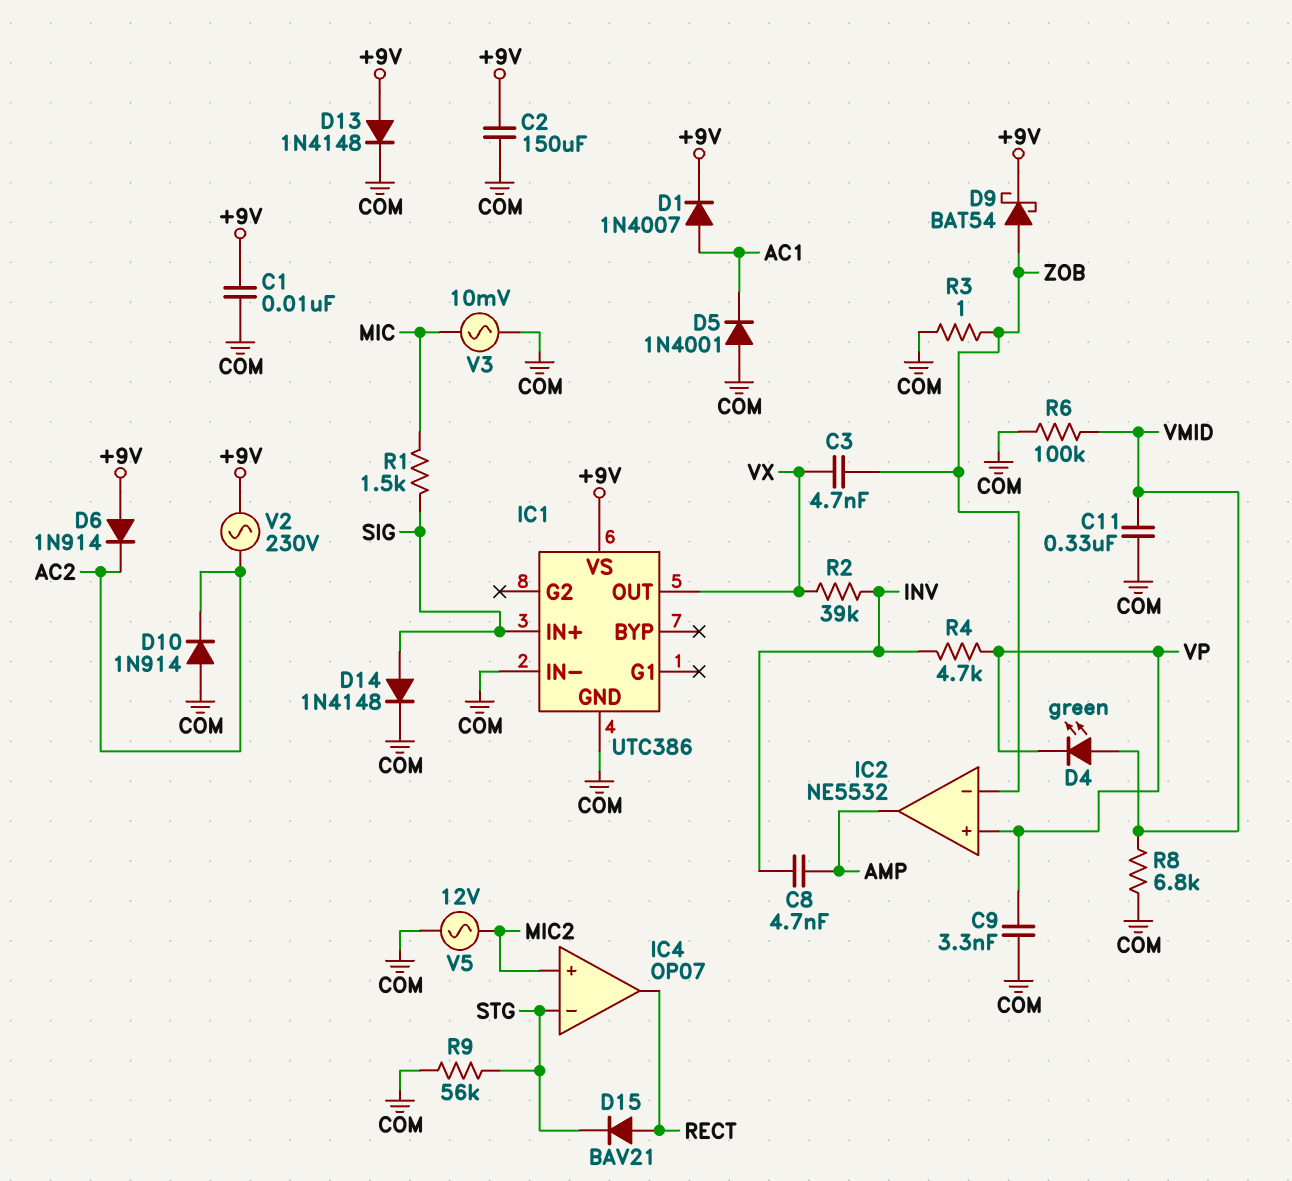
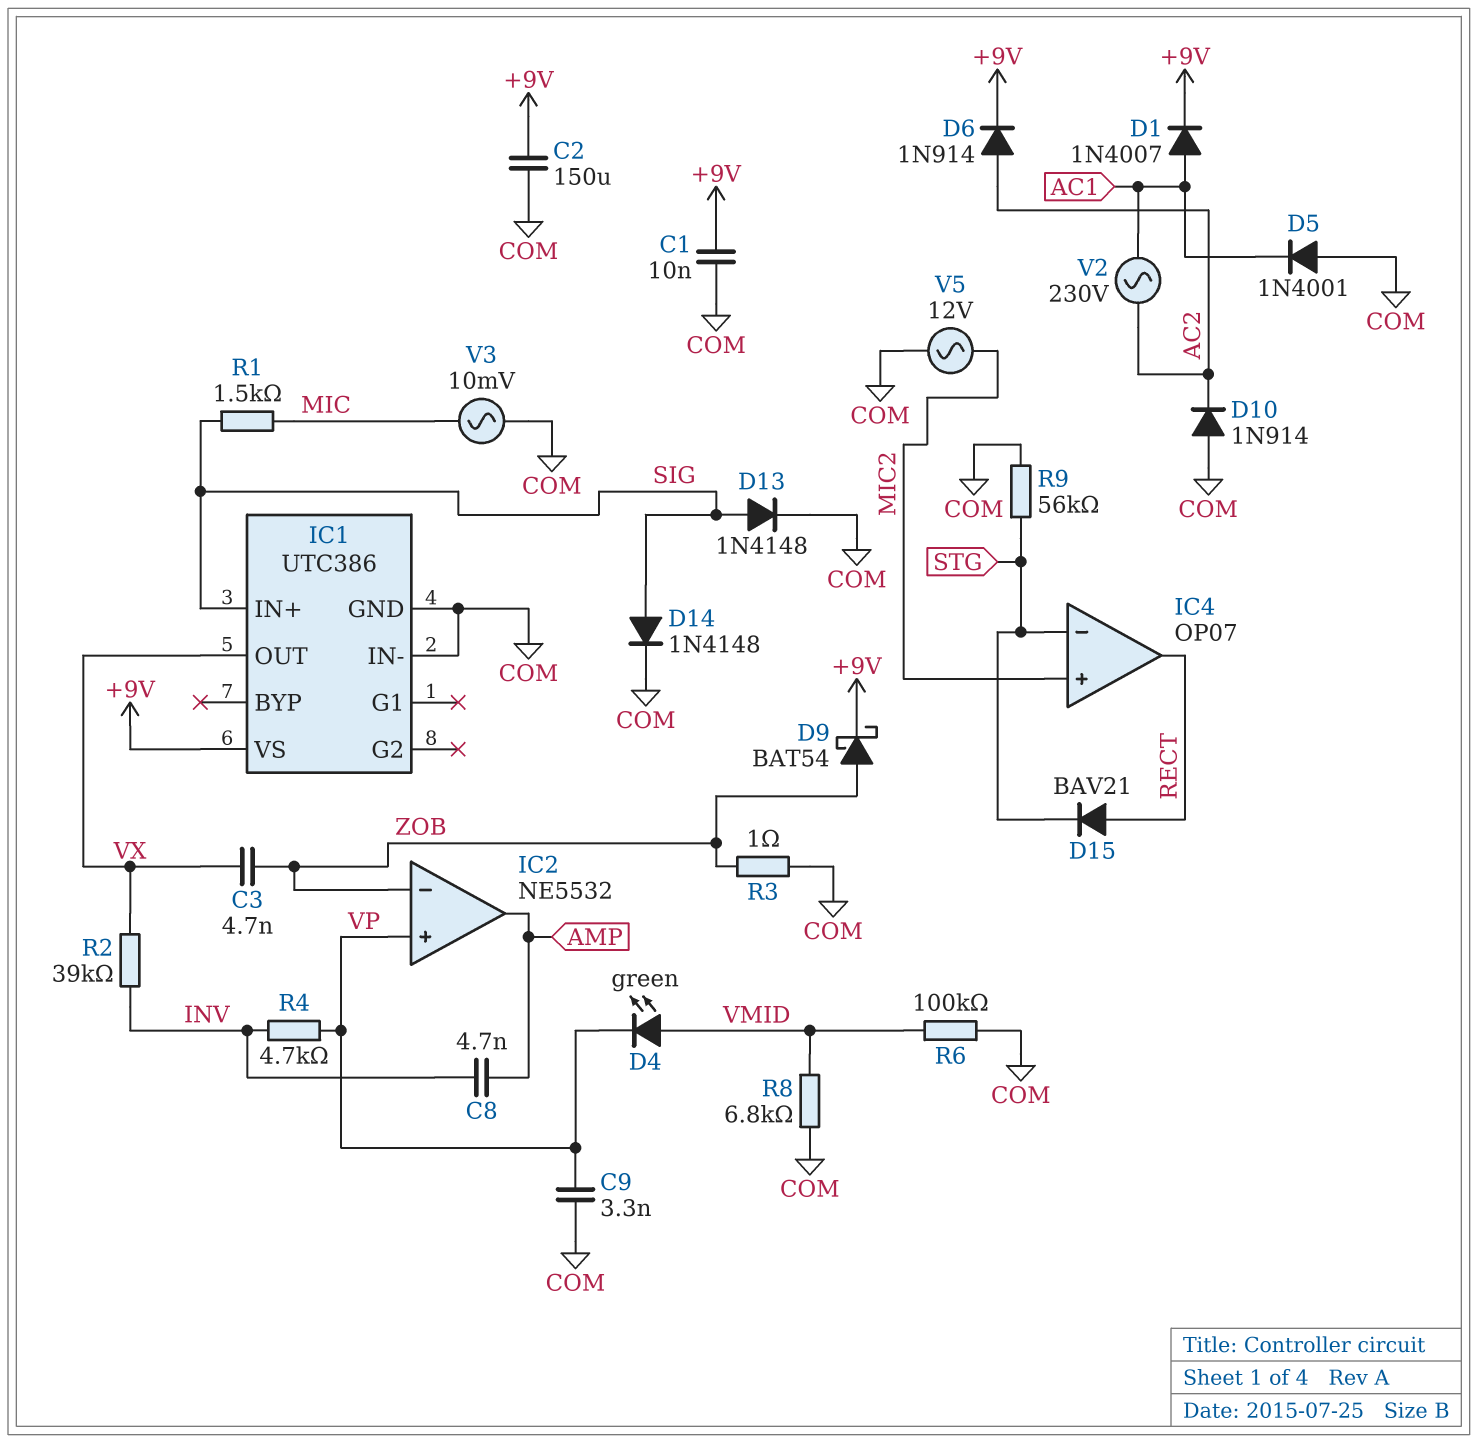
C11: 330nF (COM, VMID) -> none
D6: diode 1N914 (A +9V, K AC2) -> diode 1N914 (A AC2, K +9V)
D13: diode 1N4148 (A +9V, K COM) -> diode 1N4148 (A SIG, K COM)
V2: AC 230V (+9V, AC2) -> AC 230V (AC1, AC2)

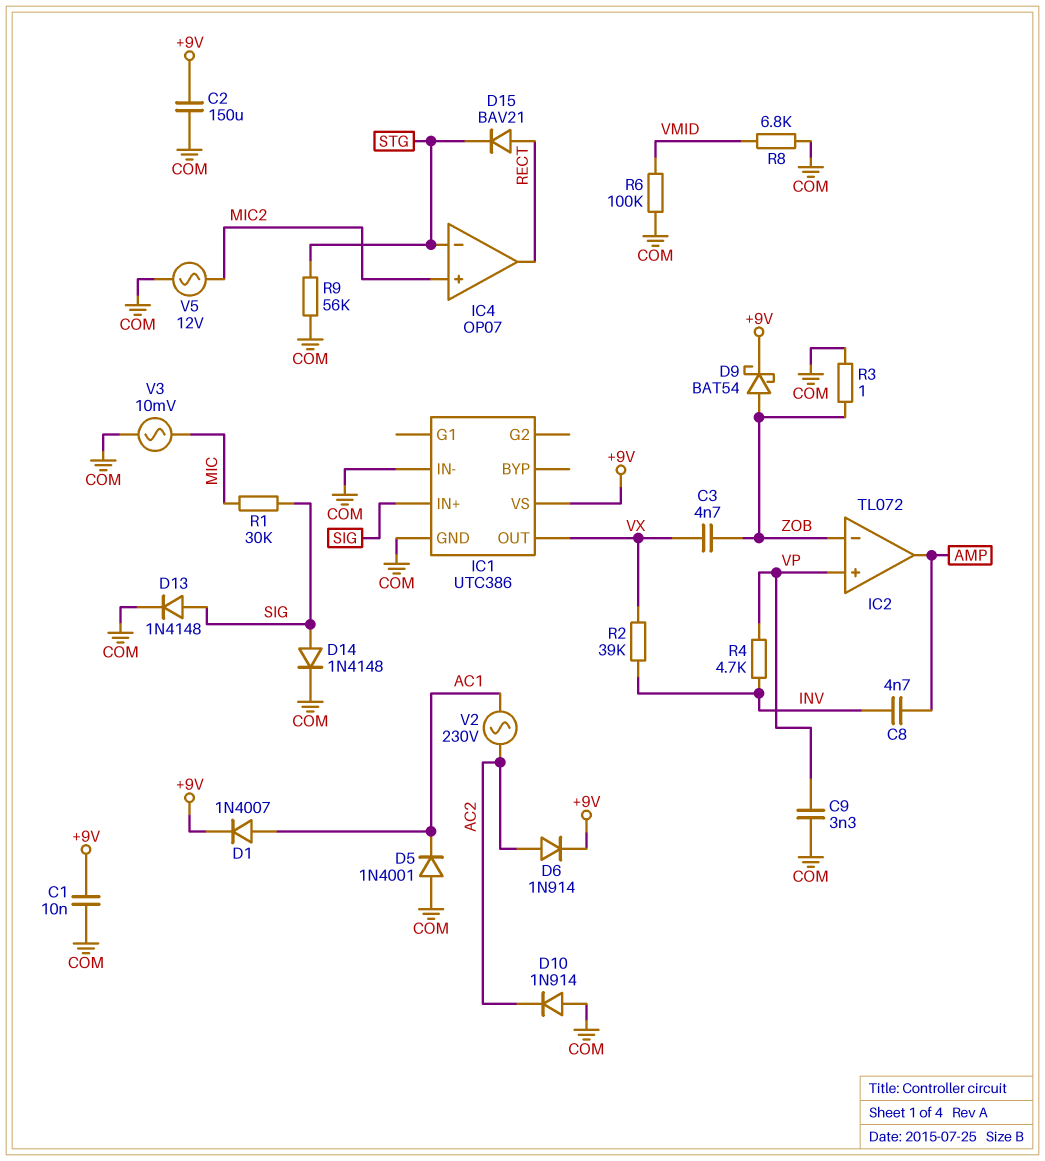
D4: LED green (A VMID, K VP) -> none
IC2: NE5532 -> TL072
R1: 1.5k (MIC, SIG) -> 30k (MIC, SIG)

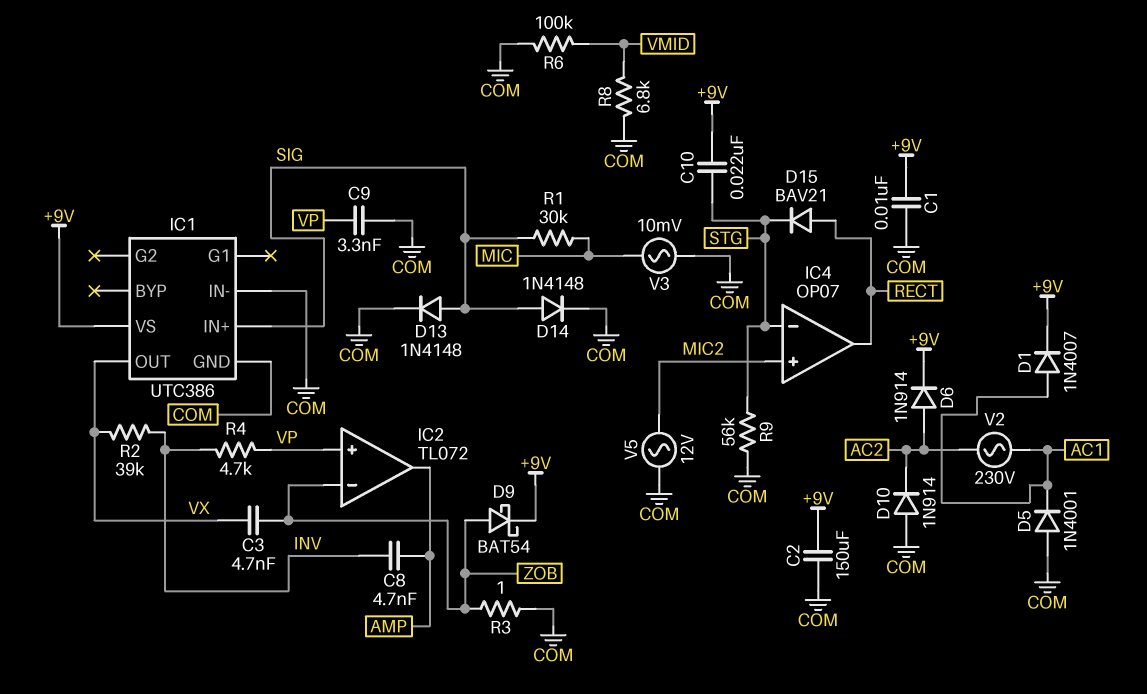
C10: none -> 22nF (+9V, STG)

